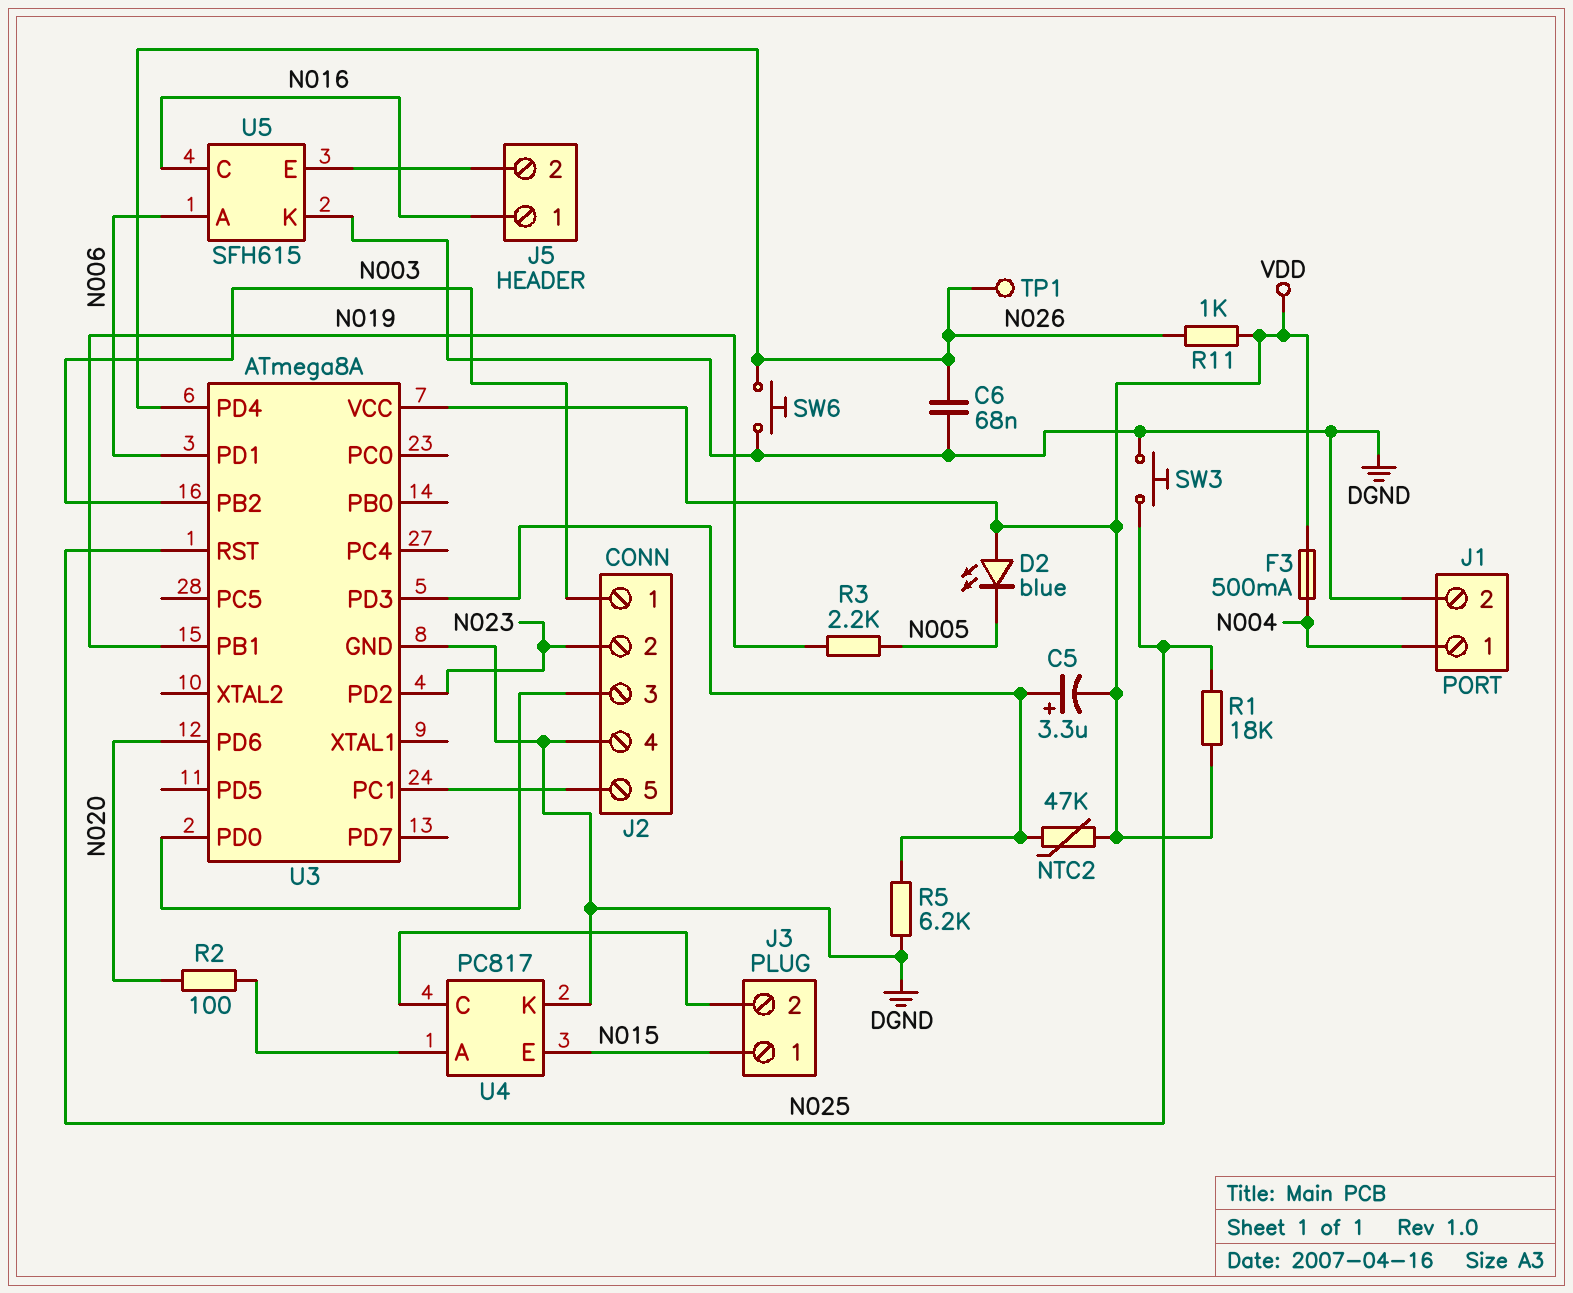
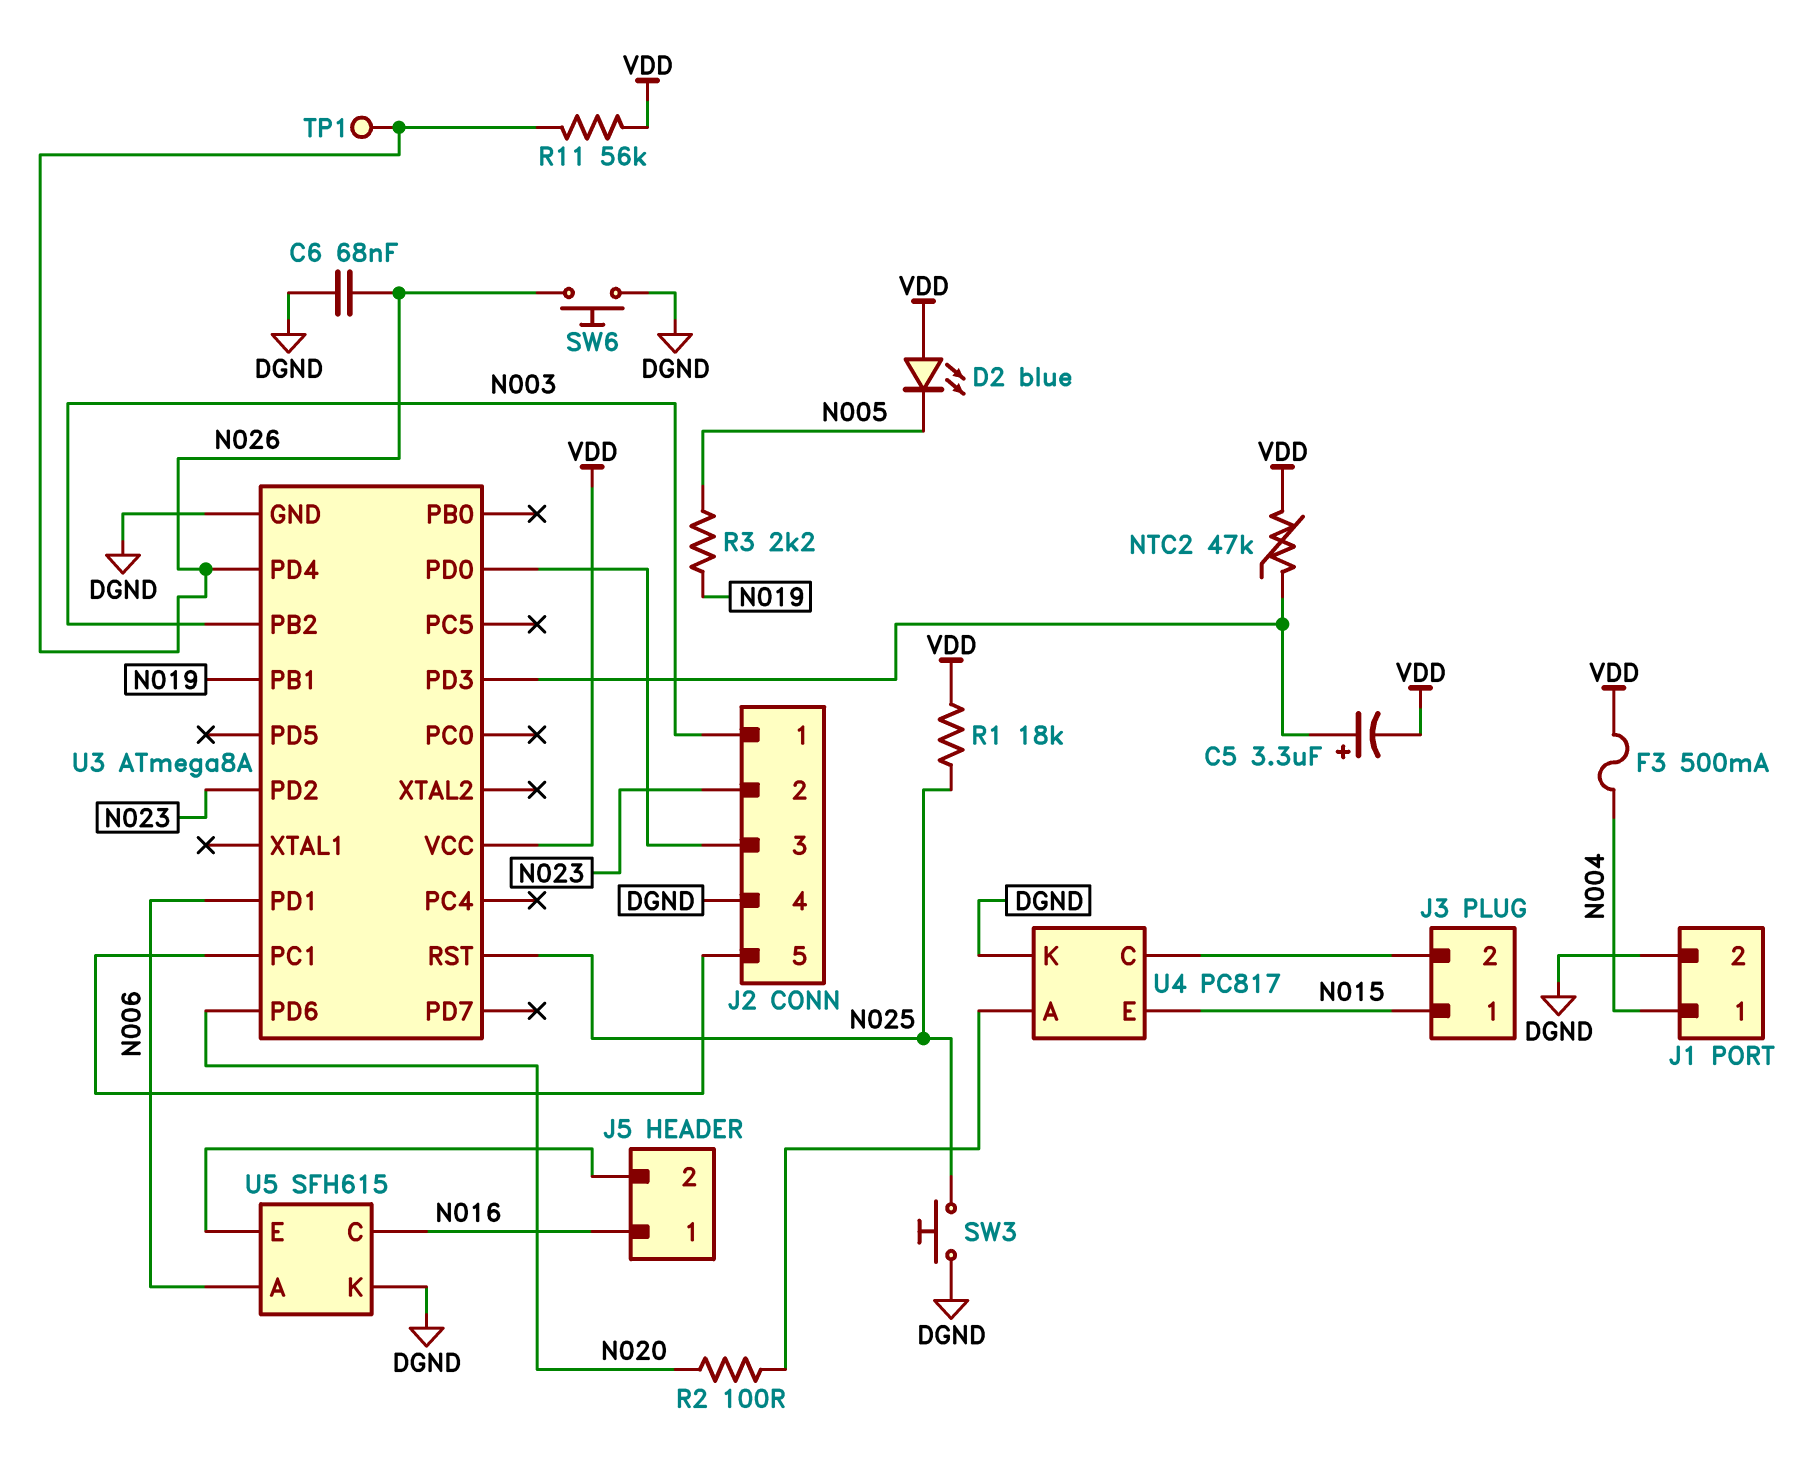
R5: 6.2k (DGND, U3/PD3) -> none
R11: 1k (N026, VDD) -> 56k (N026, VDD)

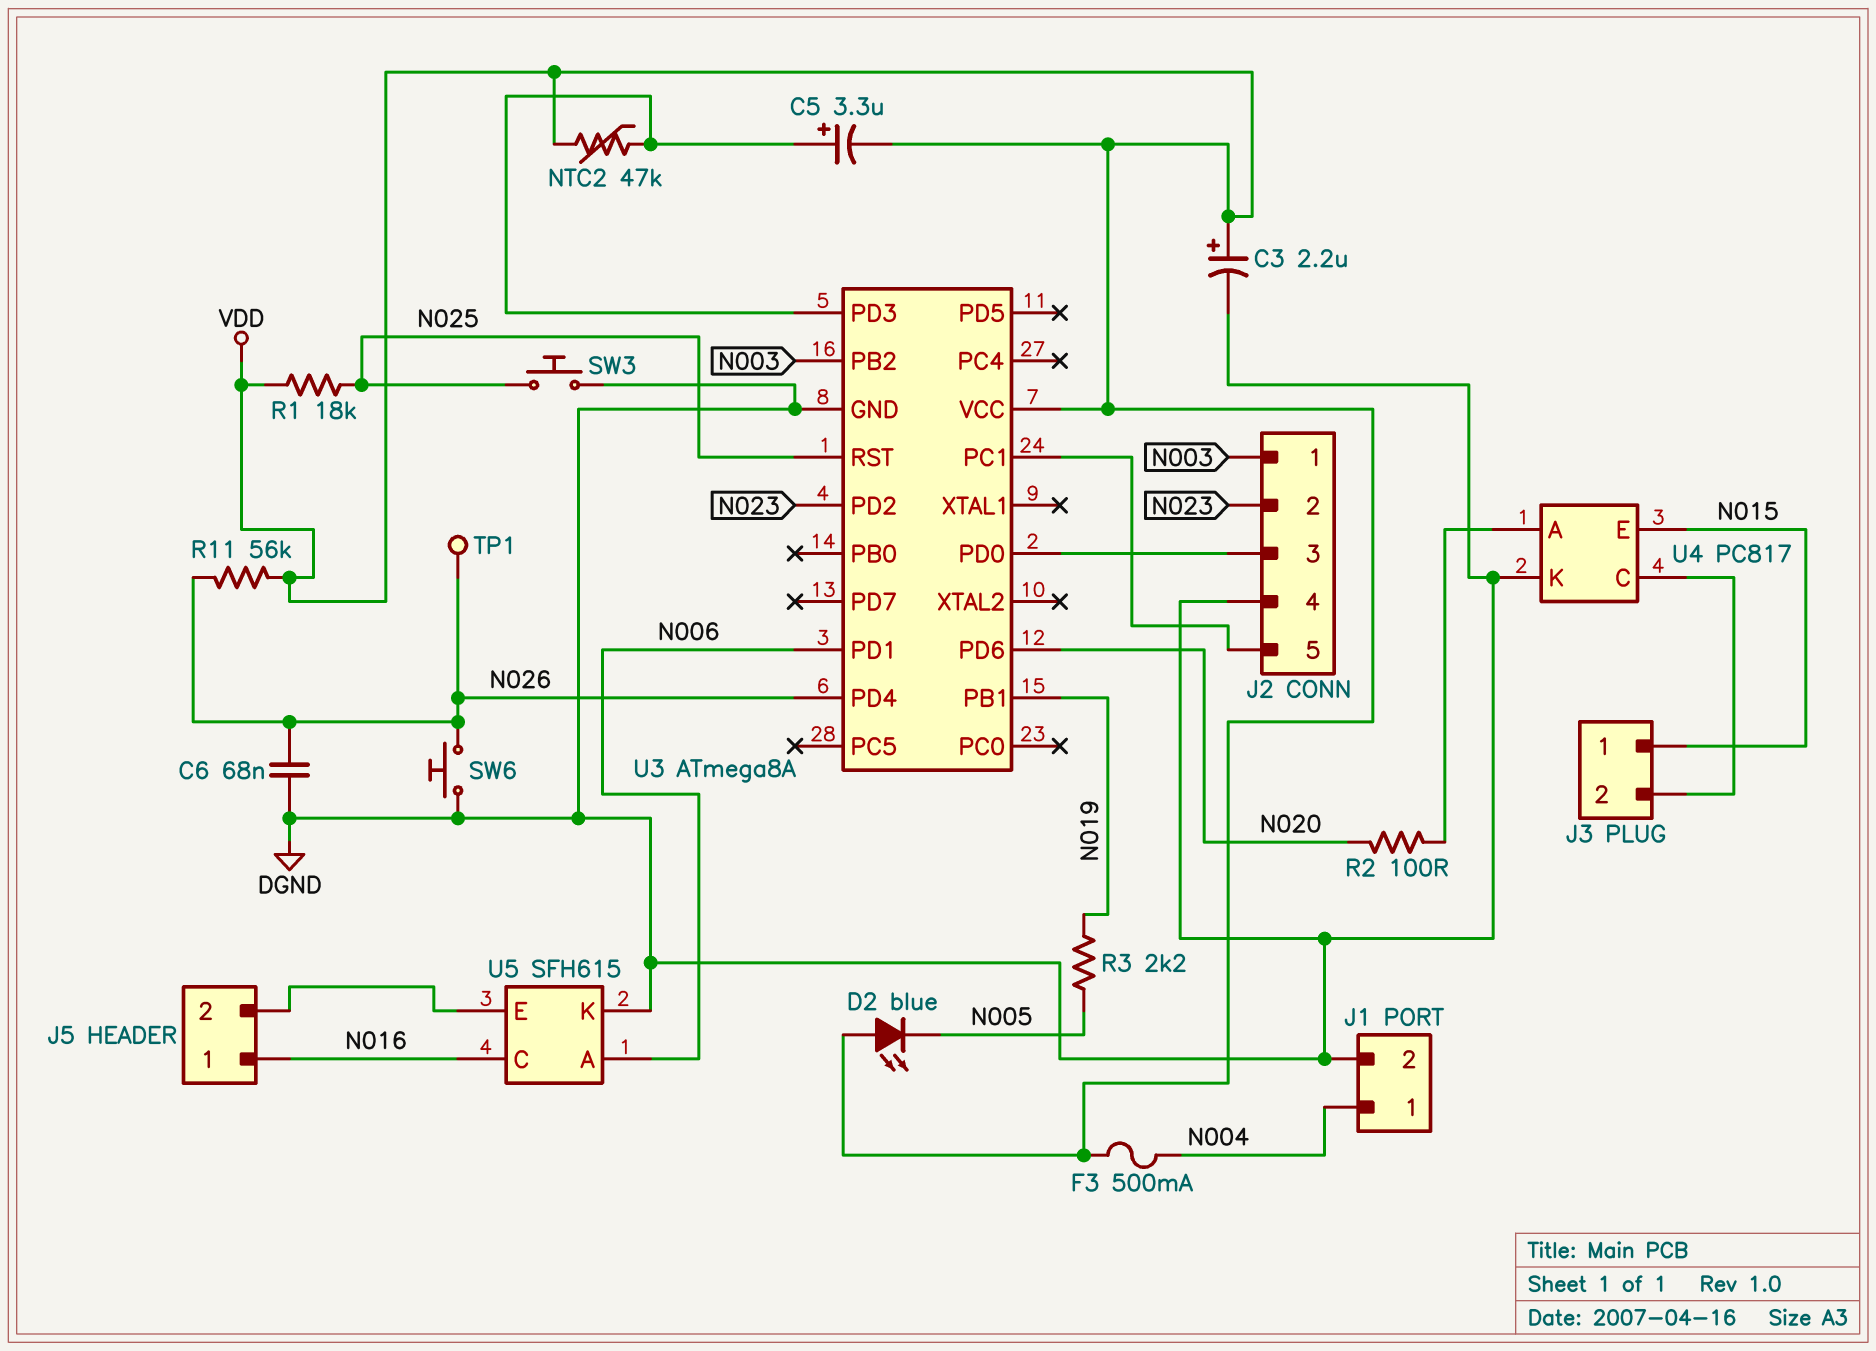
C3: none -> 2.2uF (plus VDD, minus DGND)

